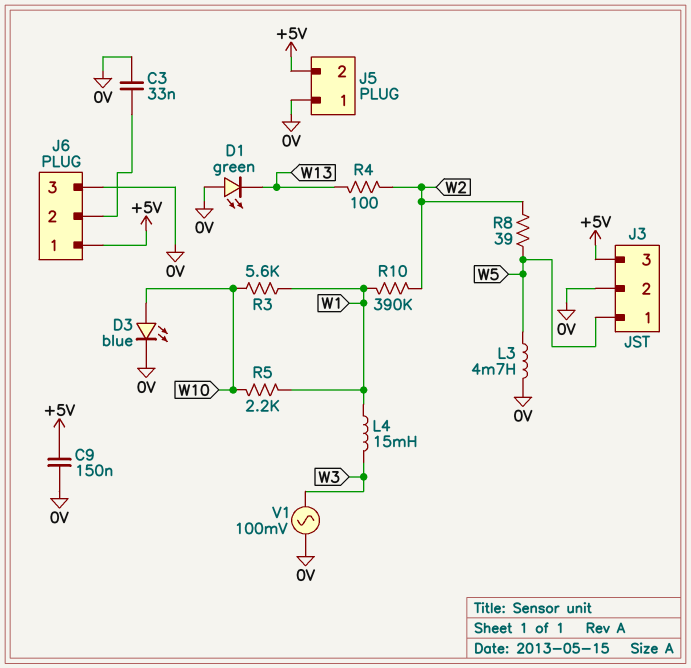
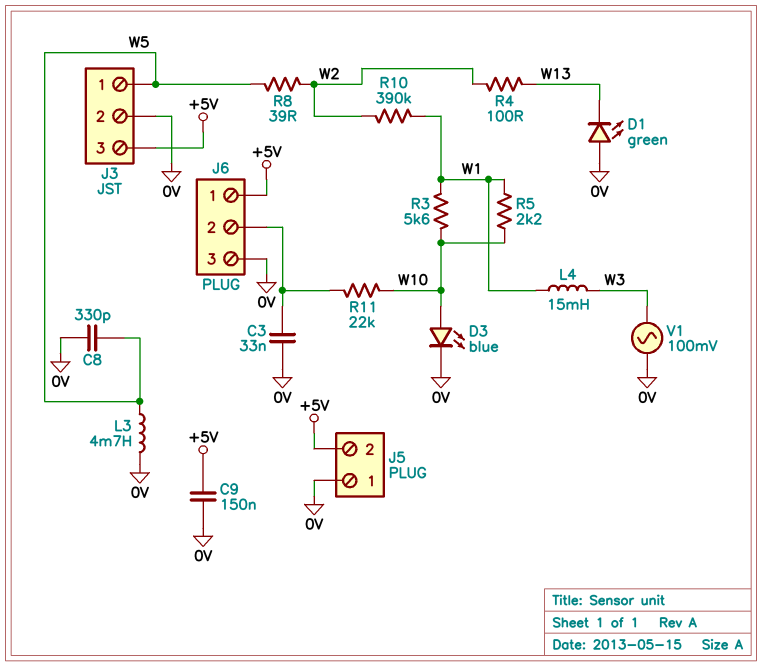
C8: none -> 330pF (0V, W5)
R11: none -> 22k (J6/2, W10)

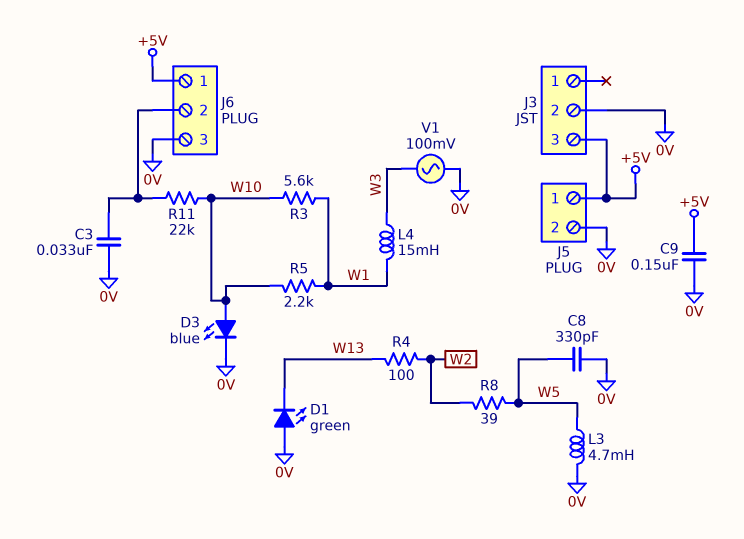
J3 pin 1: W5 -> none
J5 pin 1: 0V -> +5V
J5 pin 2: +5V -> 0V
R10: 390k (W1, W2) -> none

